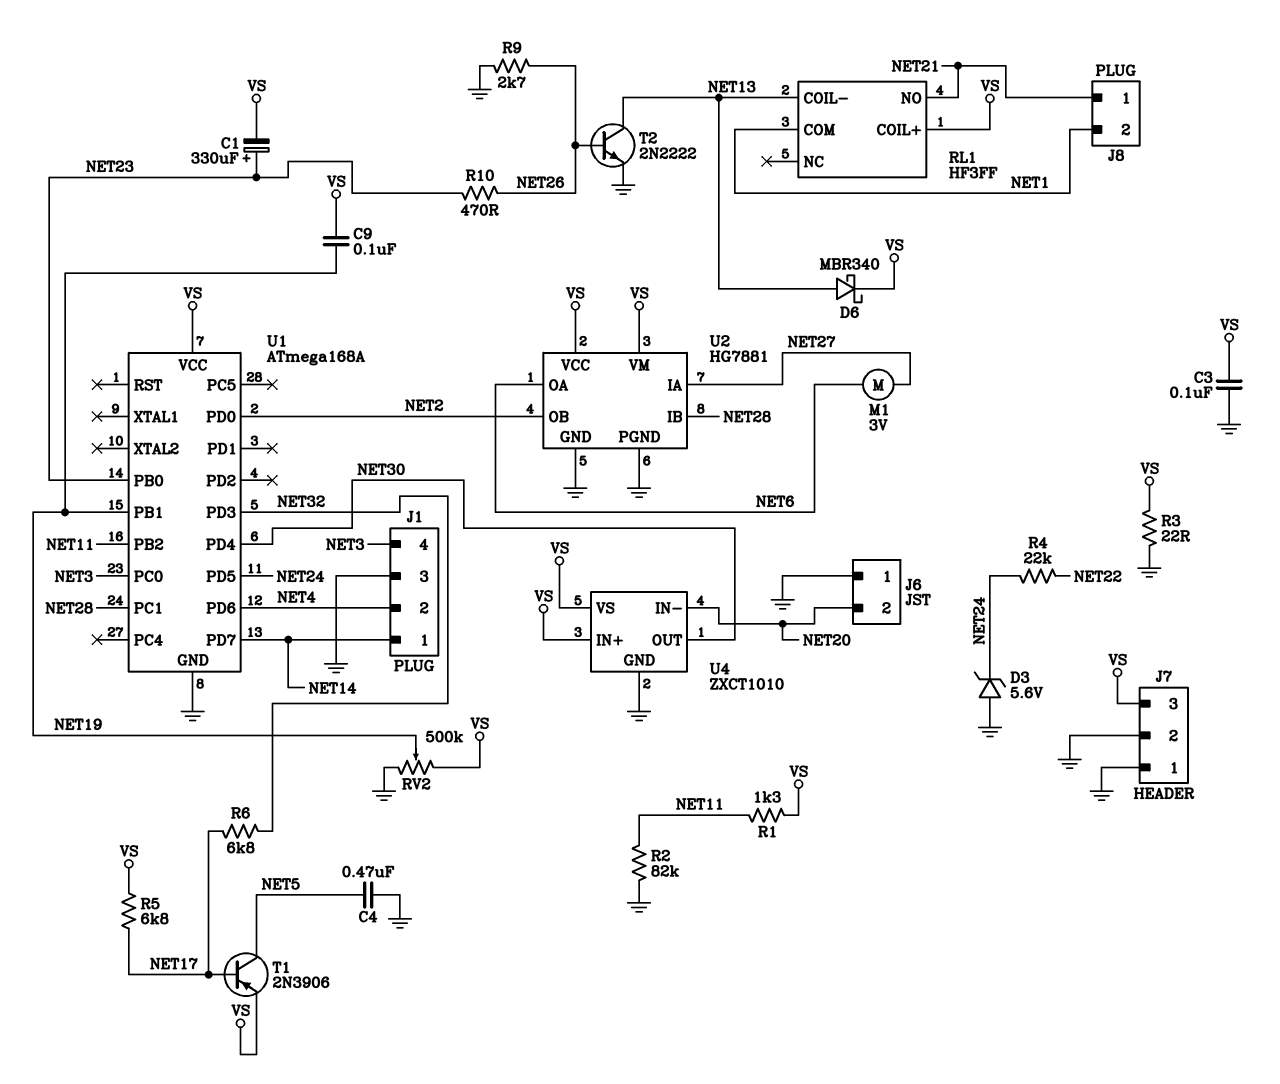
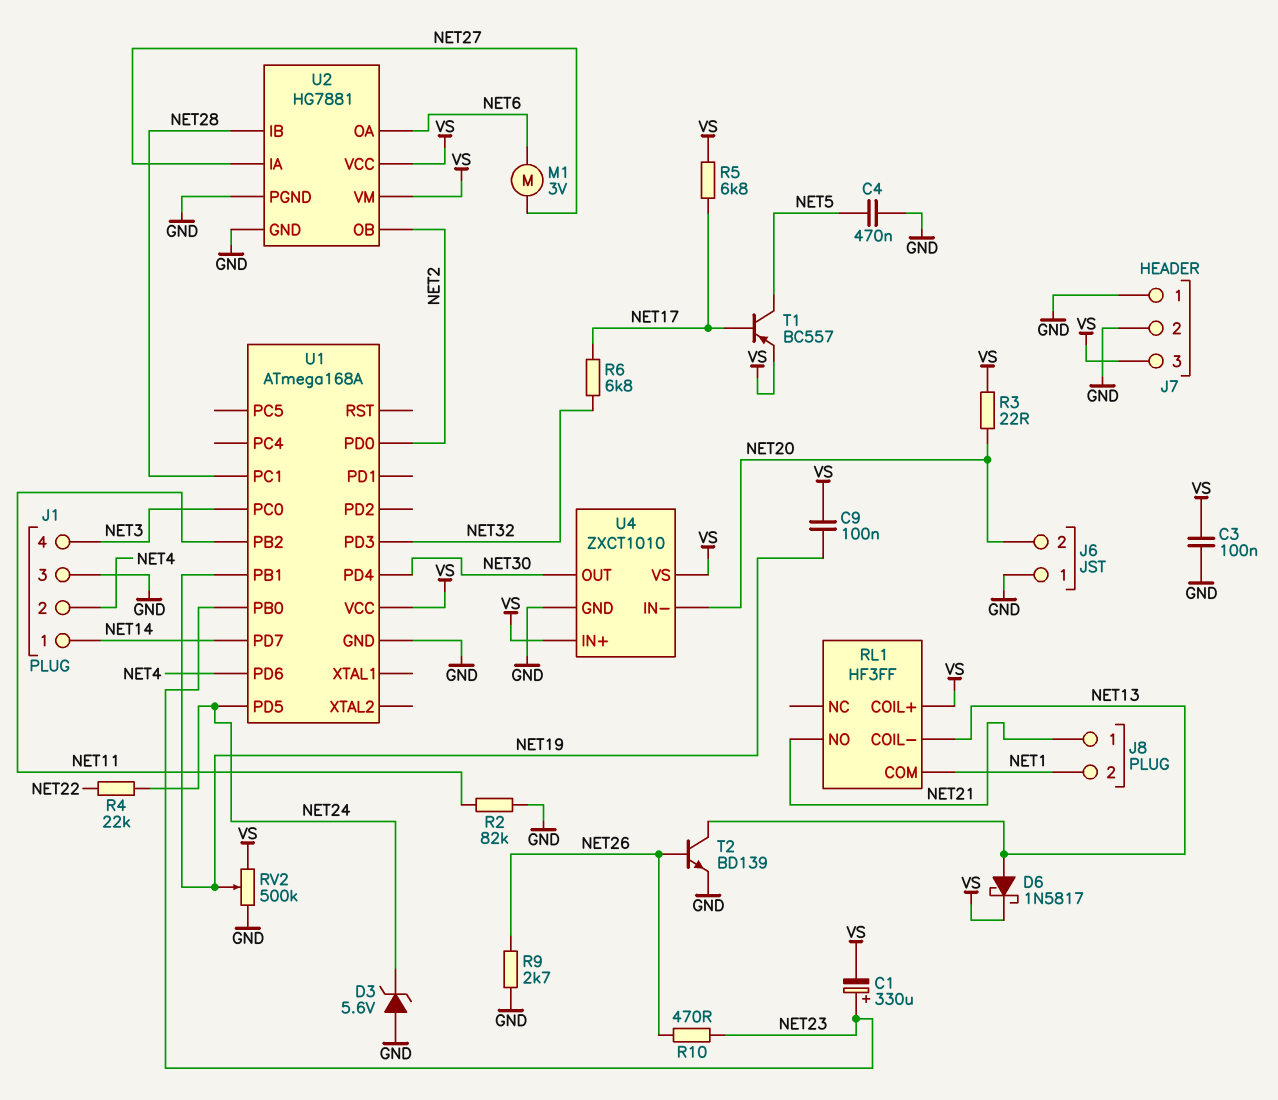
D6: schottky MBR340 (A NET13, K VS) -> schottky 1N5817 (A NET13, K VS)
R1: 1.3k (NET11, VS) -> none
R3: 22 (GND, VS) -> 22 (NET20, VS)
T1: PNP 2N3906 (B NET17, C NET5, E VS) -> PNP BC557 (B NET17, C NET5, E VS)
T2: NPN 2N2222 (B NET26, C NET13, E GND) -> NPN BD139 (B NET26, C NET13, E GND)

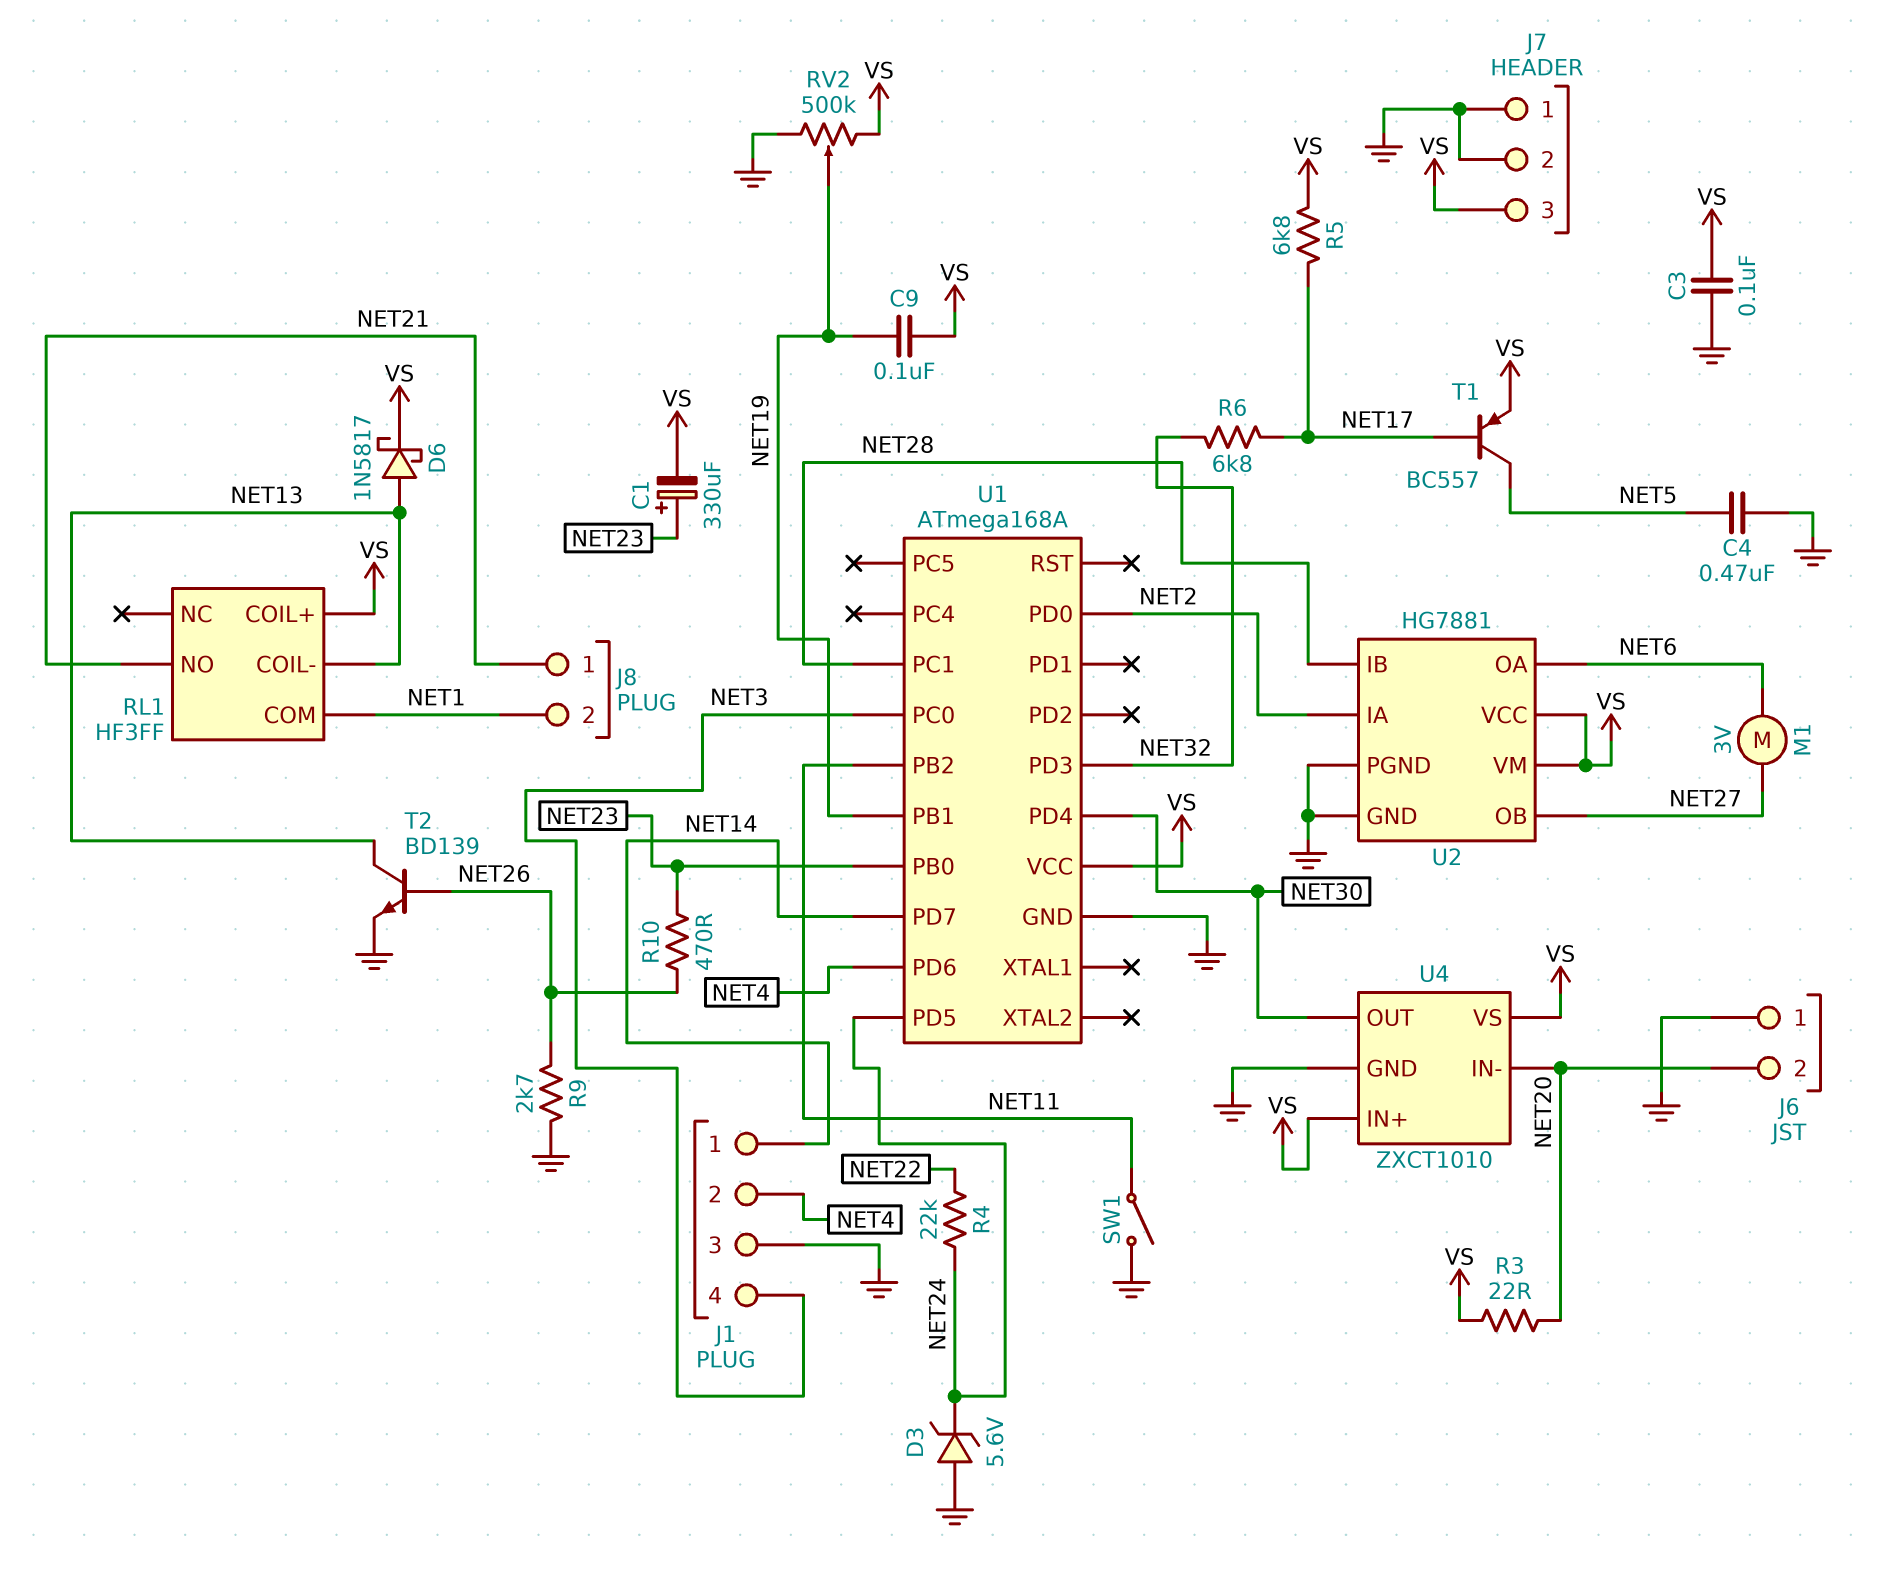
R2: 82k (GND, NET11) -> none
SW1: none -> switch (GND, NET11)
U2 pin IA: NET27 -> NET2
U2 pin OB: NET2 -> NET27

